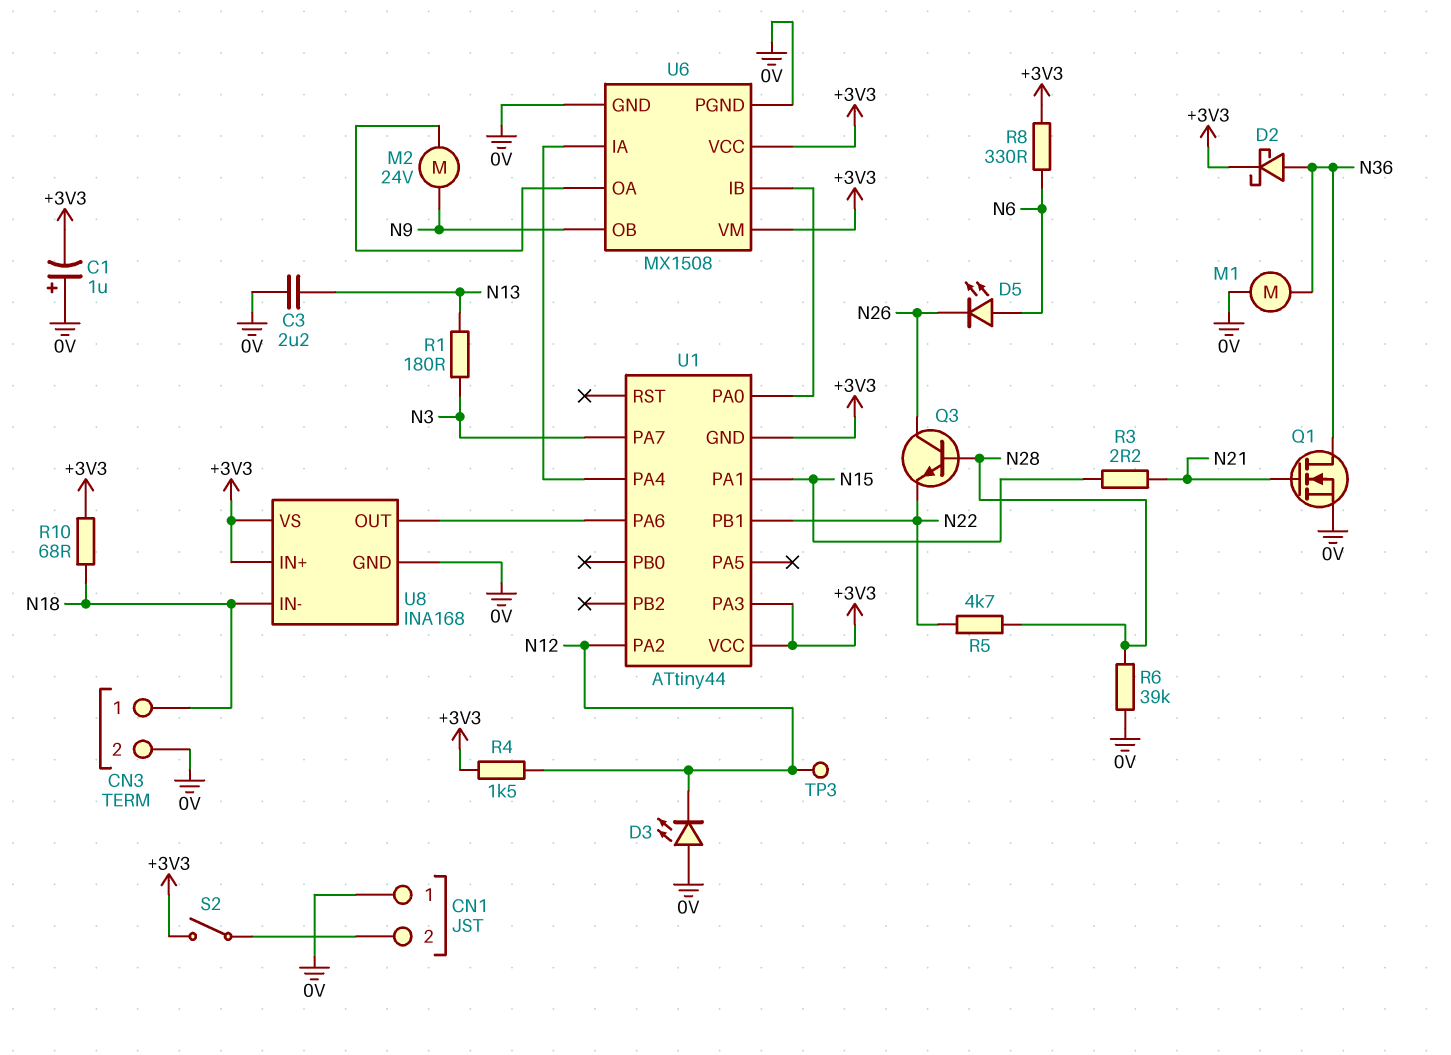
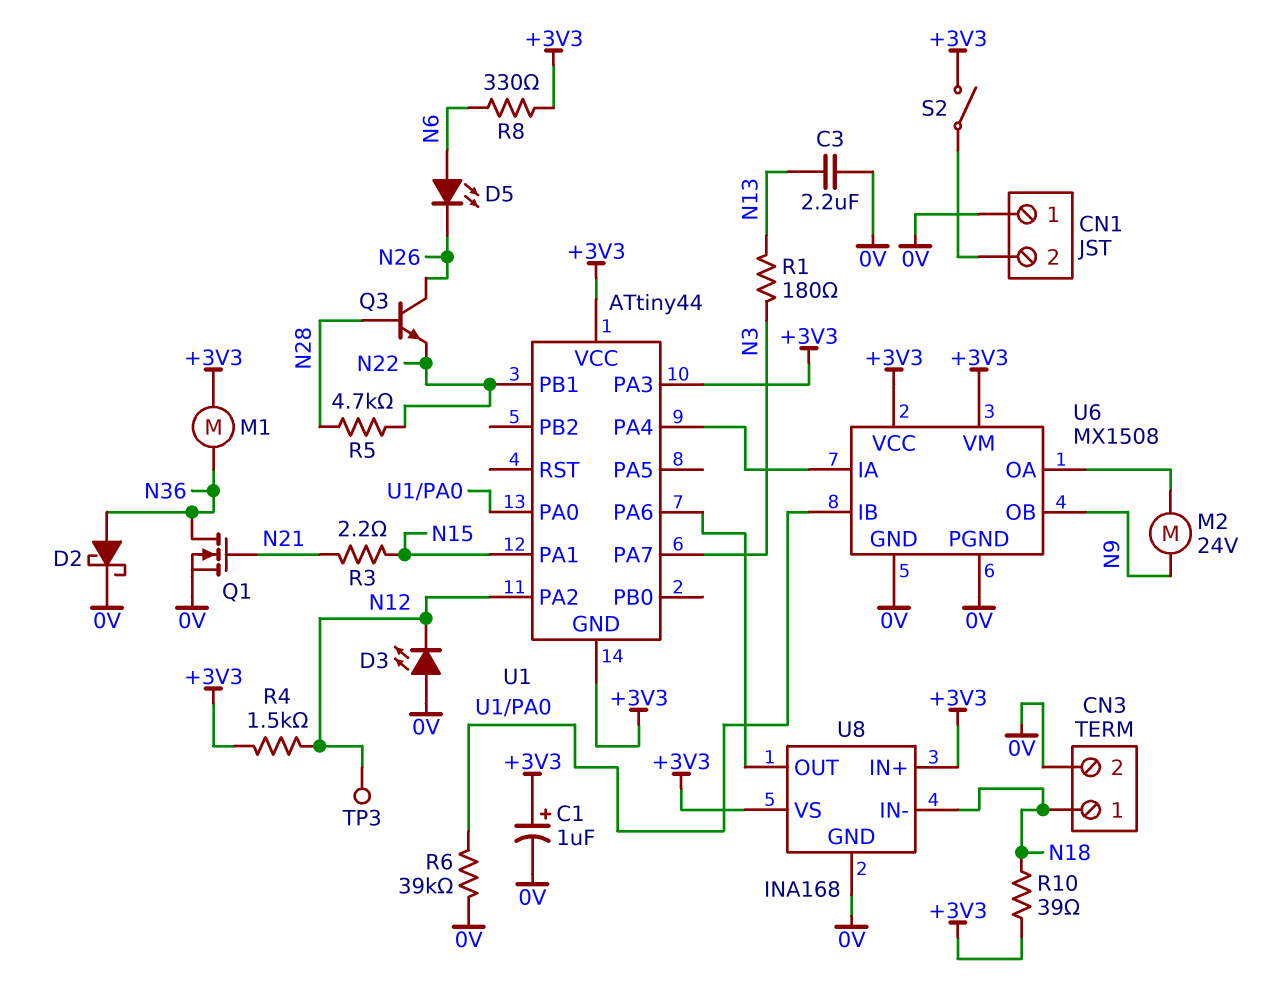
C1: 1uF (plus 0V, minus +3V3) -> 1uF (plus +3V3, minus 0V)
D2: schottky (A N36, K +3V3) -> schottky (A N36, K 0V)
M1: motor (0V, N36) -> motor (+3V3, N36)
R6: 39k (0V, N28) -> 39k (0V, U1/PA0)
R10: 68 (+3V3, N18) -> 39 (+3V3, N18)

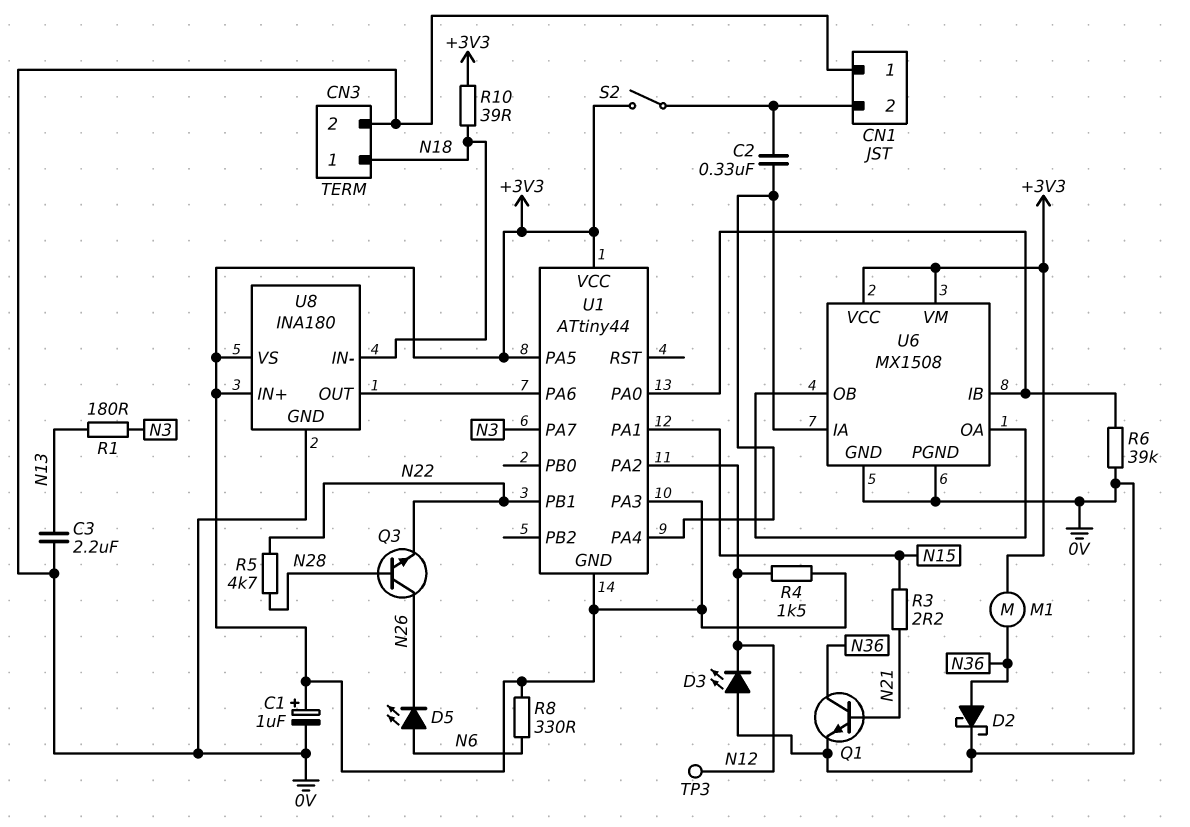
C2: none -> 330nF (CN1/2, U1/PA4)
M2: motor 24V (N9, U6/OA) -> none
Q1: NMOS (G N21, D N36, S 0V) -> NPN (B N21, C N36, E 0V)
U1 pin PA5: none -> +3V3
U6 pin OB: N9 -> U6/OA
U8: INA168 -> INA180

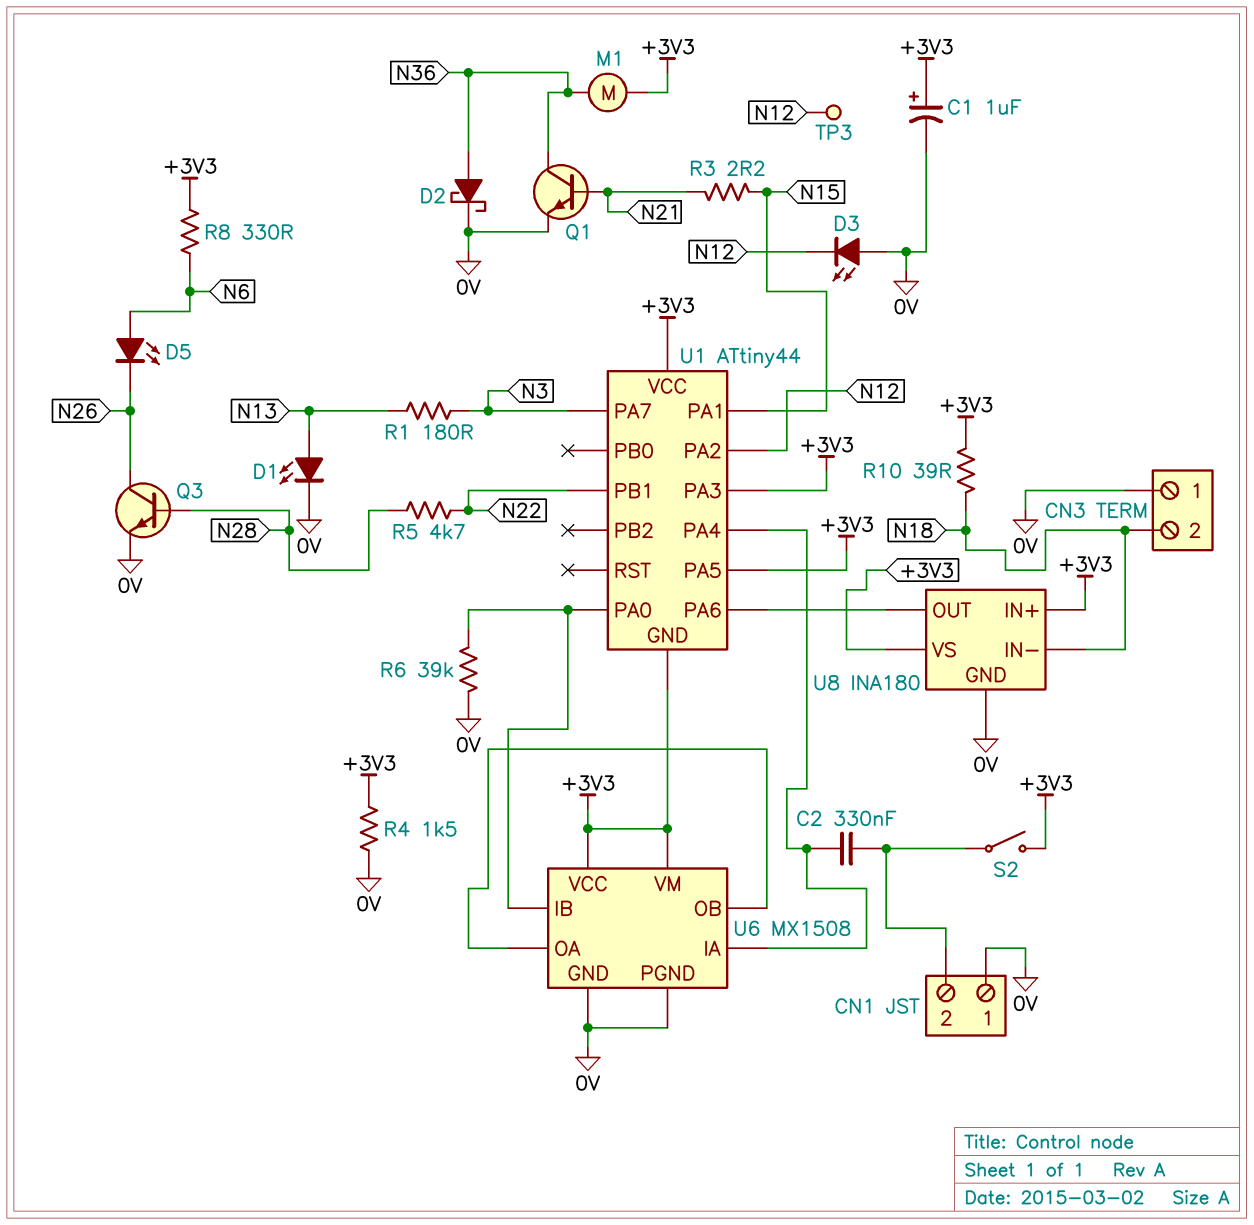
C3: 2.2uF (0V, N13) -> none
CN3 pin 1: N18 -> 0V
CN3 pin 2: 0V -> N18
D1: none -> LED (A N13, K 0V)
Q3: NPN (B N28, C N26, E N22) -> NPN (B N28, C N26, E 0V)
R4: 1.5k (+3V3, N12) -> 1.5k (+3V3, 0V)

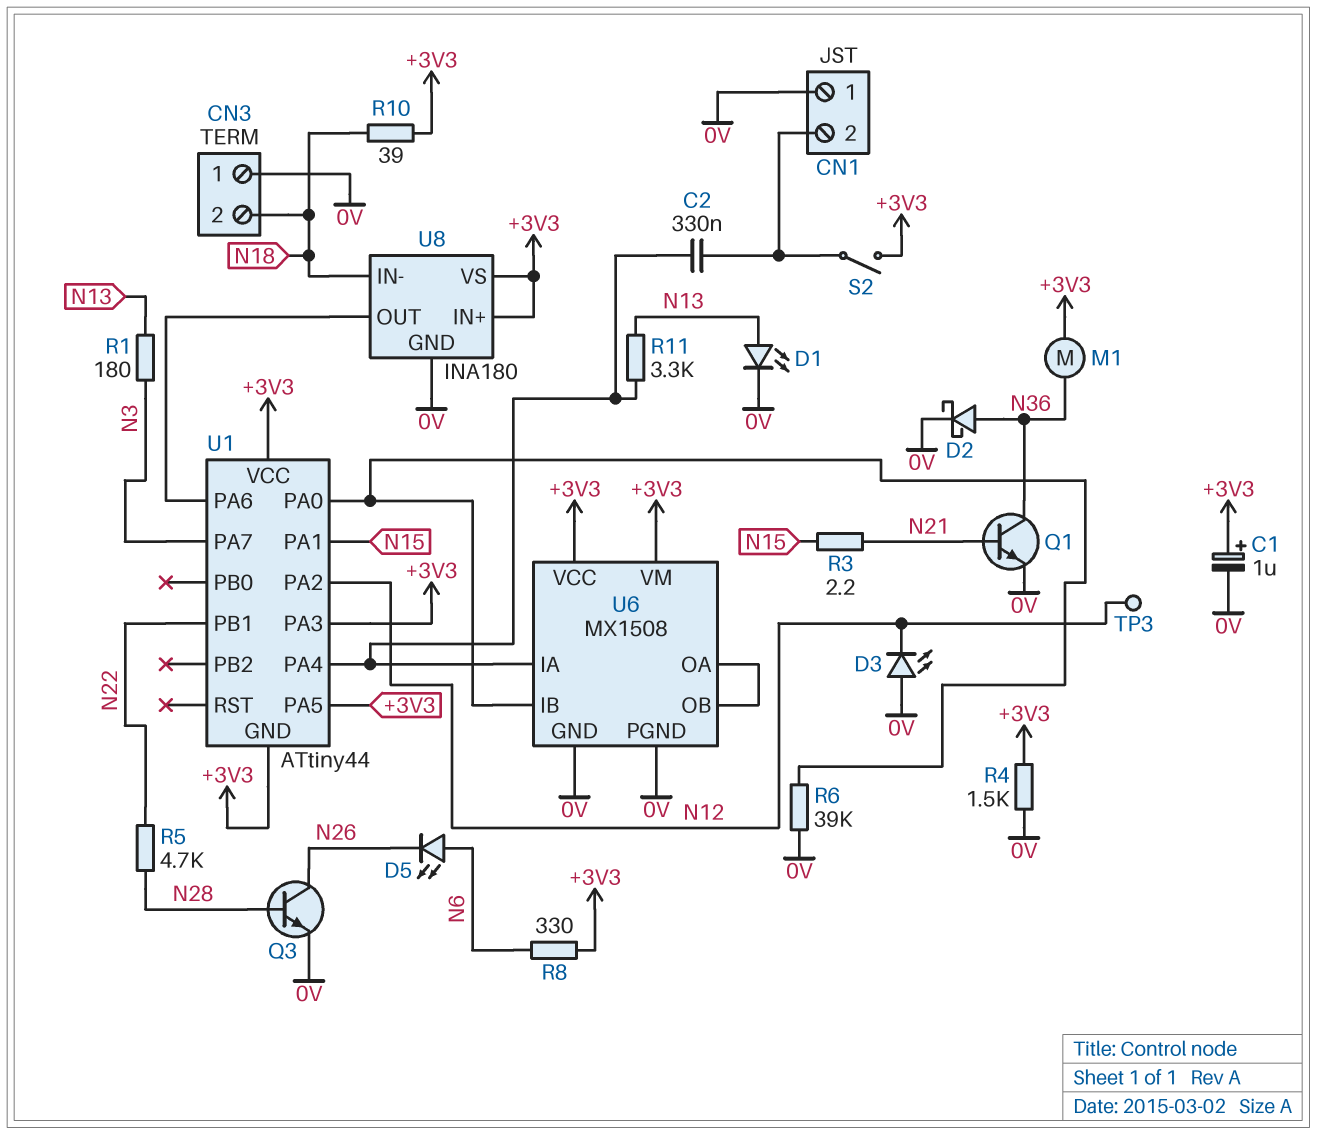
R11: none -> 3.3k (N13, U1/PA4)

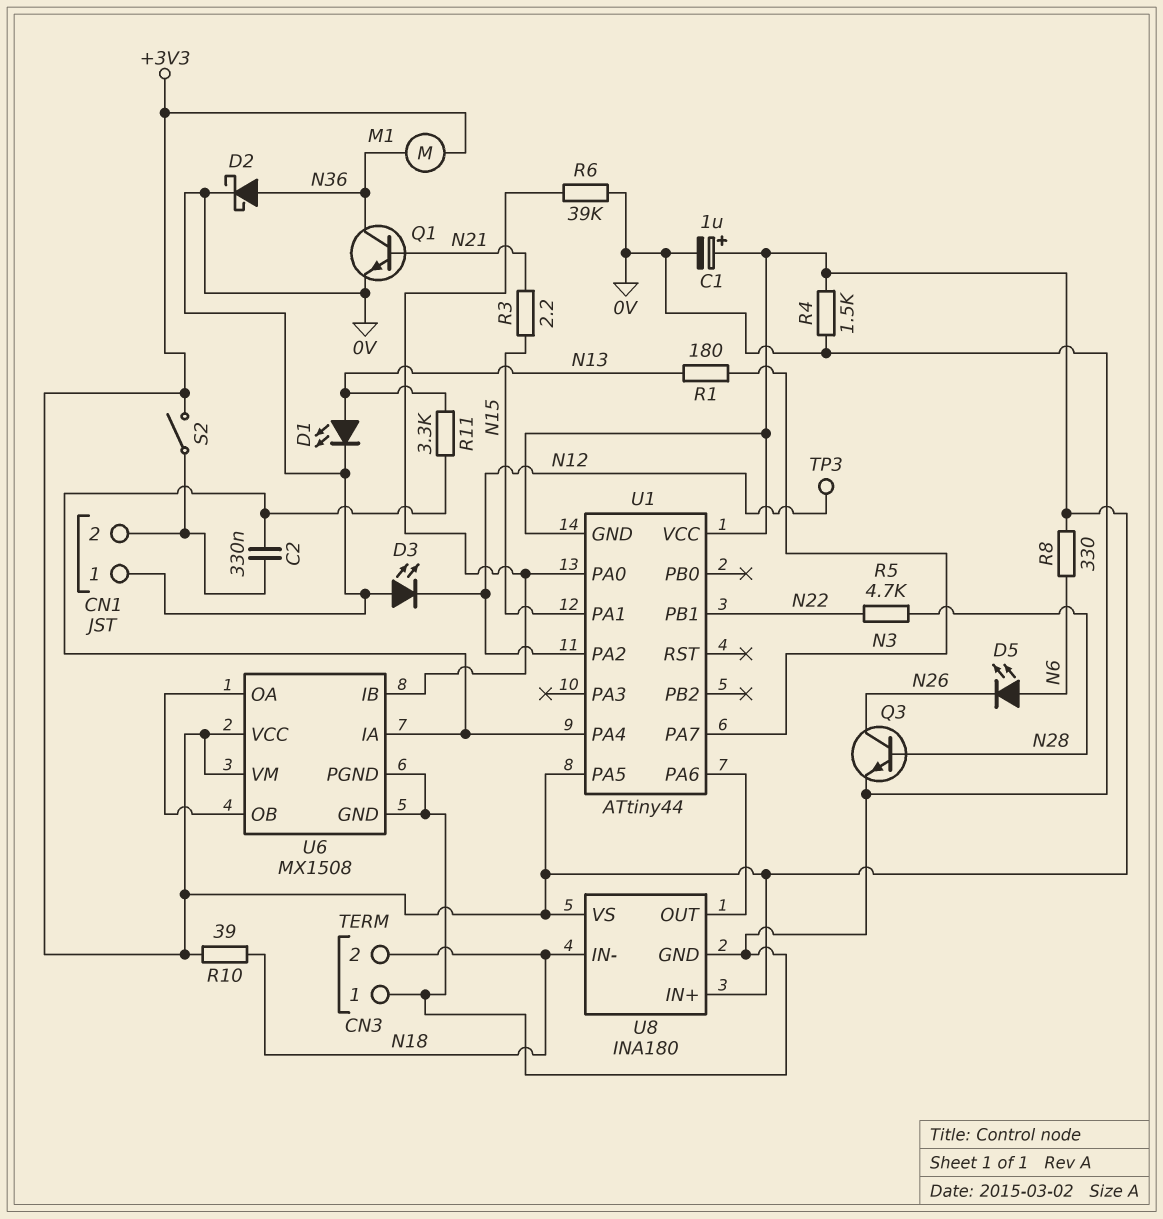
U1 pin PA3: +3V3 -> none

